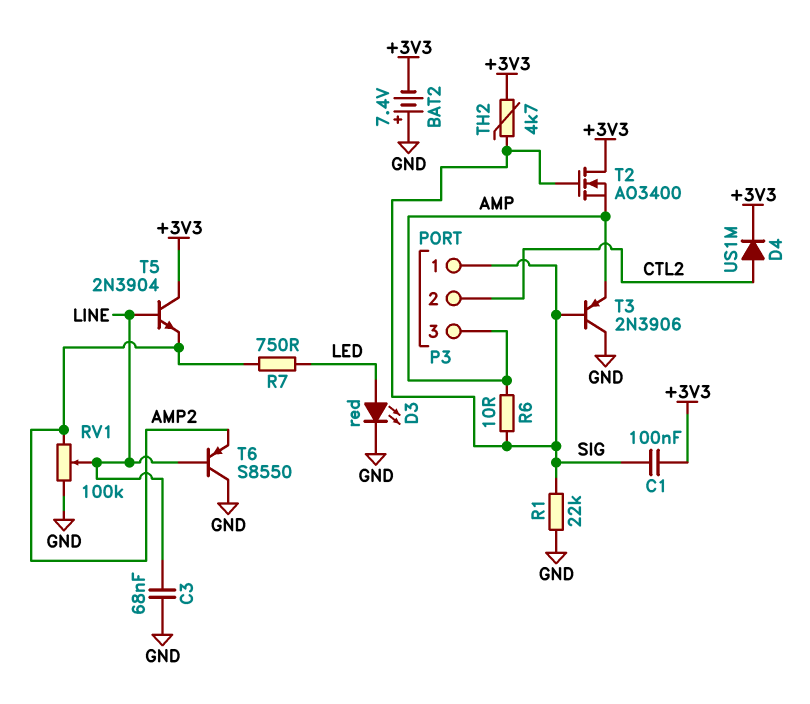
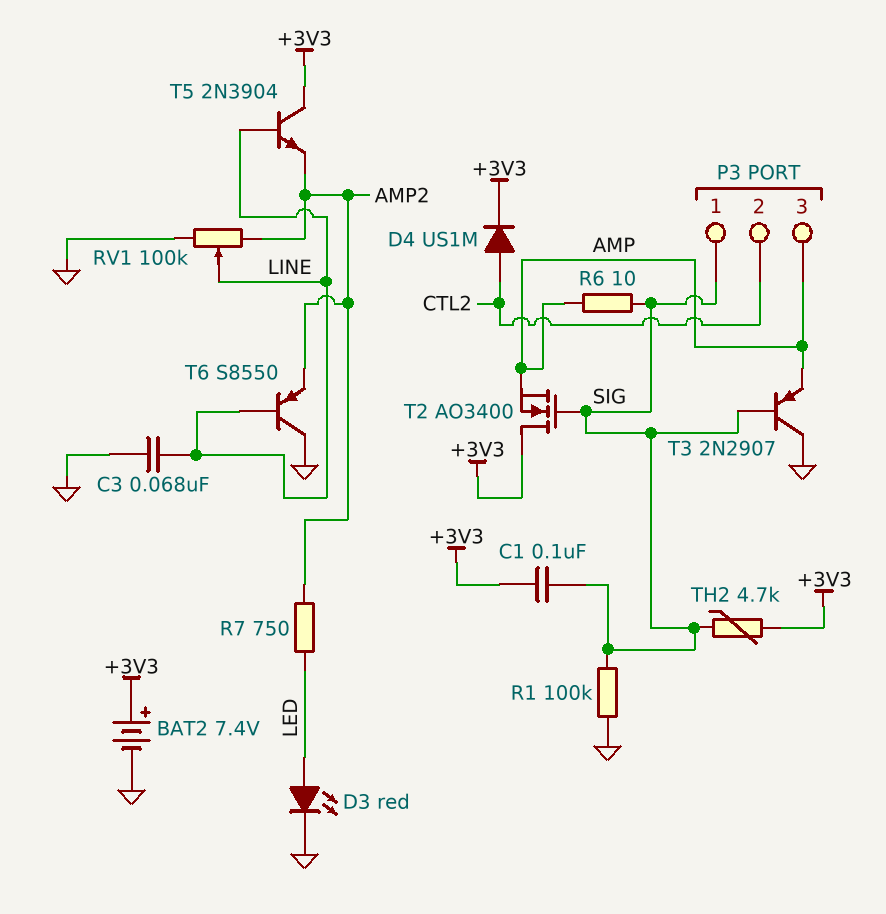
BAT2: 7.4V (plus GND, minus +3V3) -> 7.4V (plus +3V3, minus GND)
R1: 22k (GND, SIG) -> 100k (GND, SIG)
T3: PNP 2N3906 (B SIG, C GND, E AMP) -> PNP 2N2907 (B SIG, C GND, E AMP)

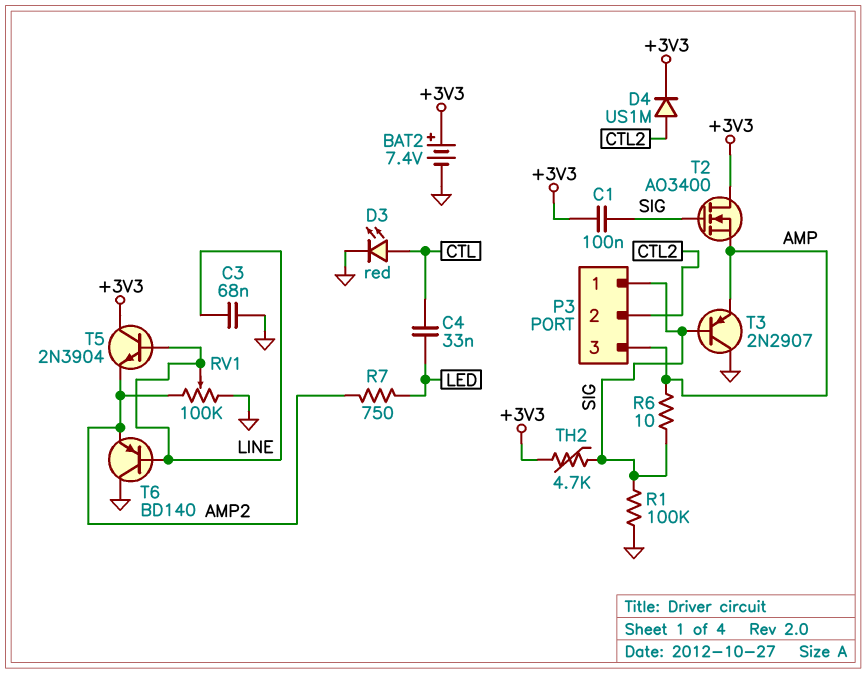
C4: none -> 33nF (CTL, LED)
D3: LED red (A LED, K GND) -> LED red (A CTL, K GND)
T6: PNP S8550 (B LINE, C GND, E AMP2) -> PNP BD140 (B LINE, C GND, E AMP2)

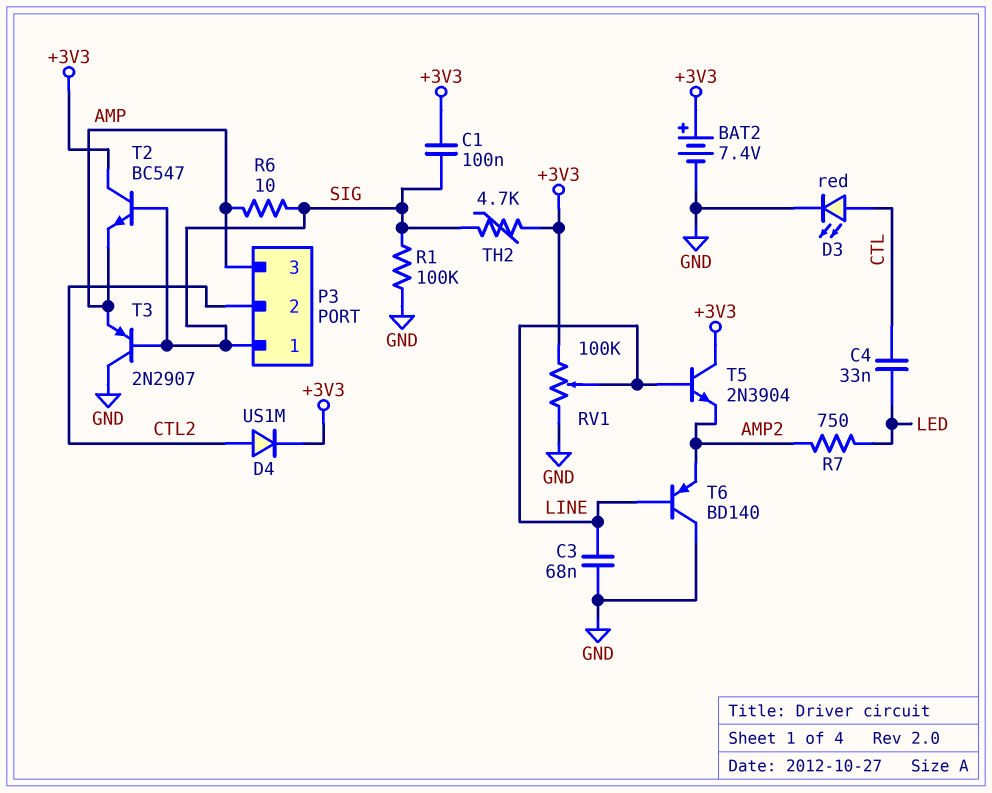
RV1: 100k (AMP2, GND, wiper LINE) -> 100k (+3V3, GND, wiper LINE)
T2: NMOS AO3400 (G SIG, D +3V3, S AMP) -> NPN BC547 (B SIG, C +3V3, E AMP)

